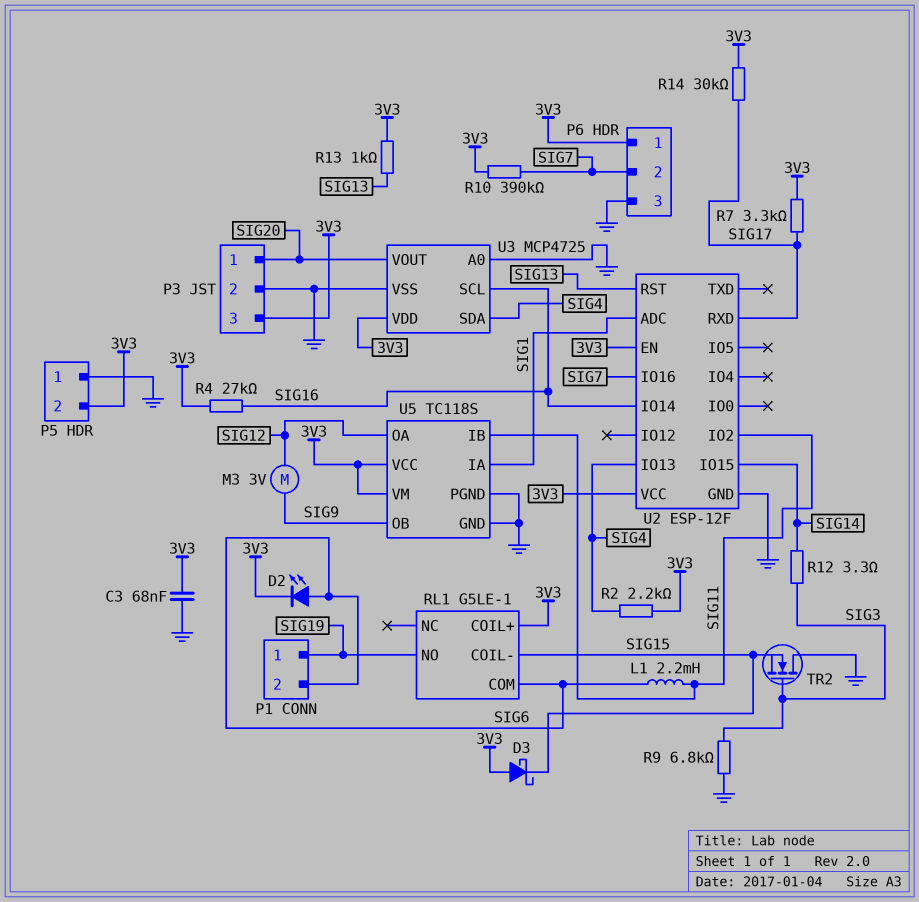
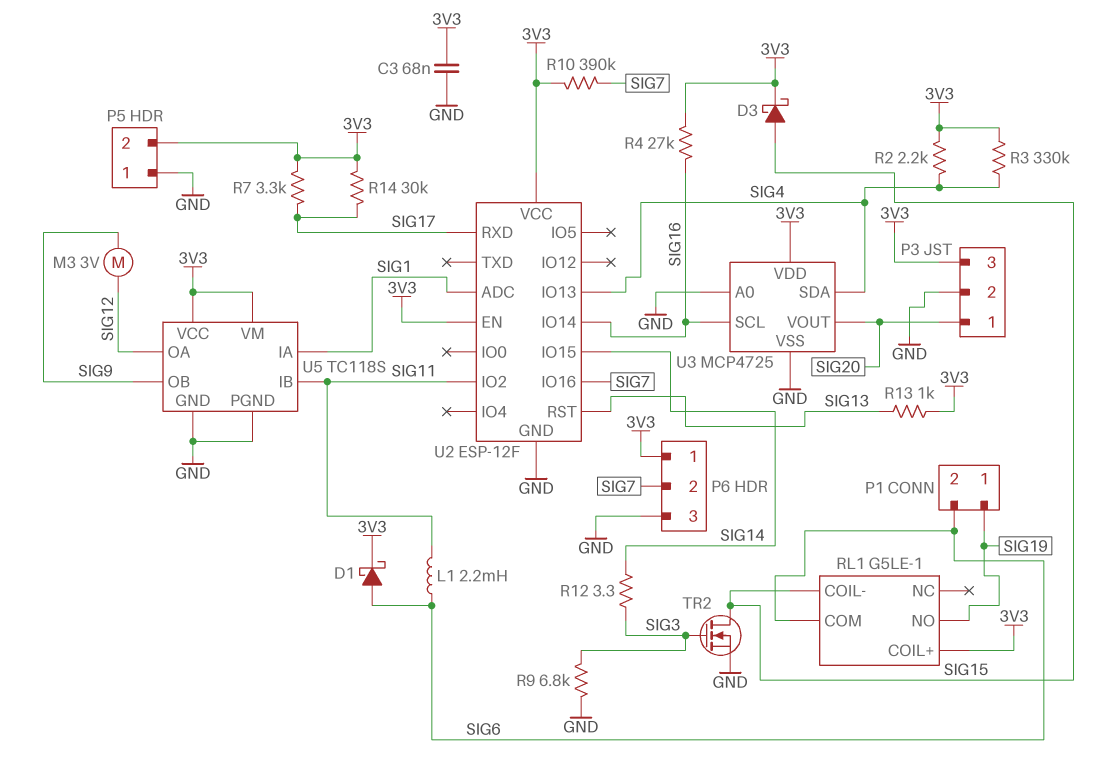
D1: none -> schottky (A SIG6, K 3V3)
D2: LED (A SIG6, K 3V3) -> none
D3: schottky (A 3V3, K SIG15) -> schottky (A SIG15, K 3V3)
R3: none -> 330k (3V3, SIG4)
TR2: NMOS (G SIG3, D GND, S SIG15) -> NMOS (G SIG3, D SIG15, S GND)

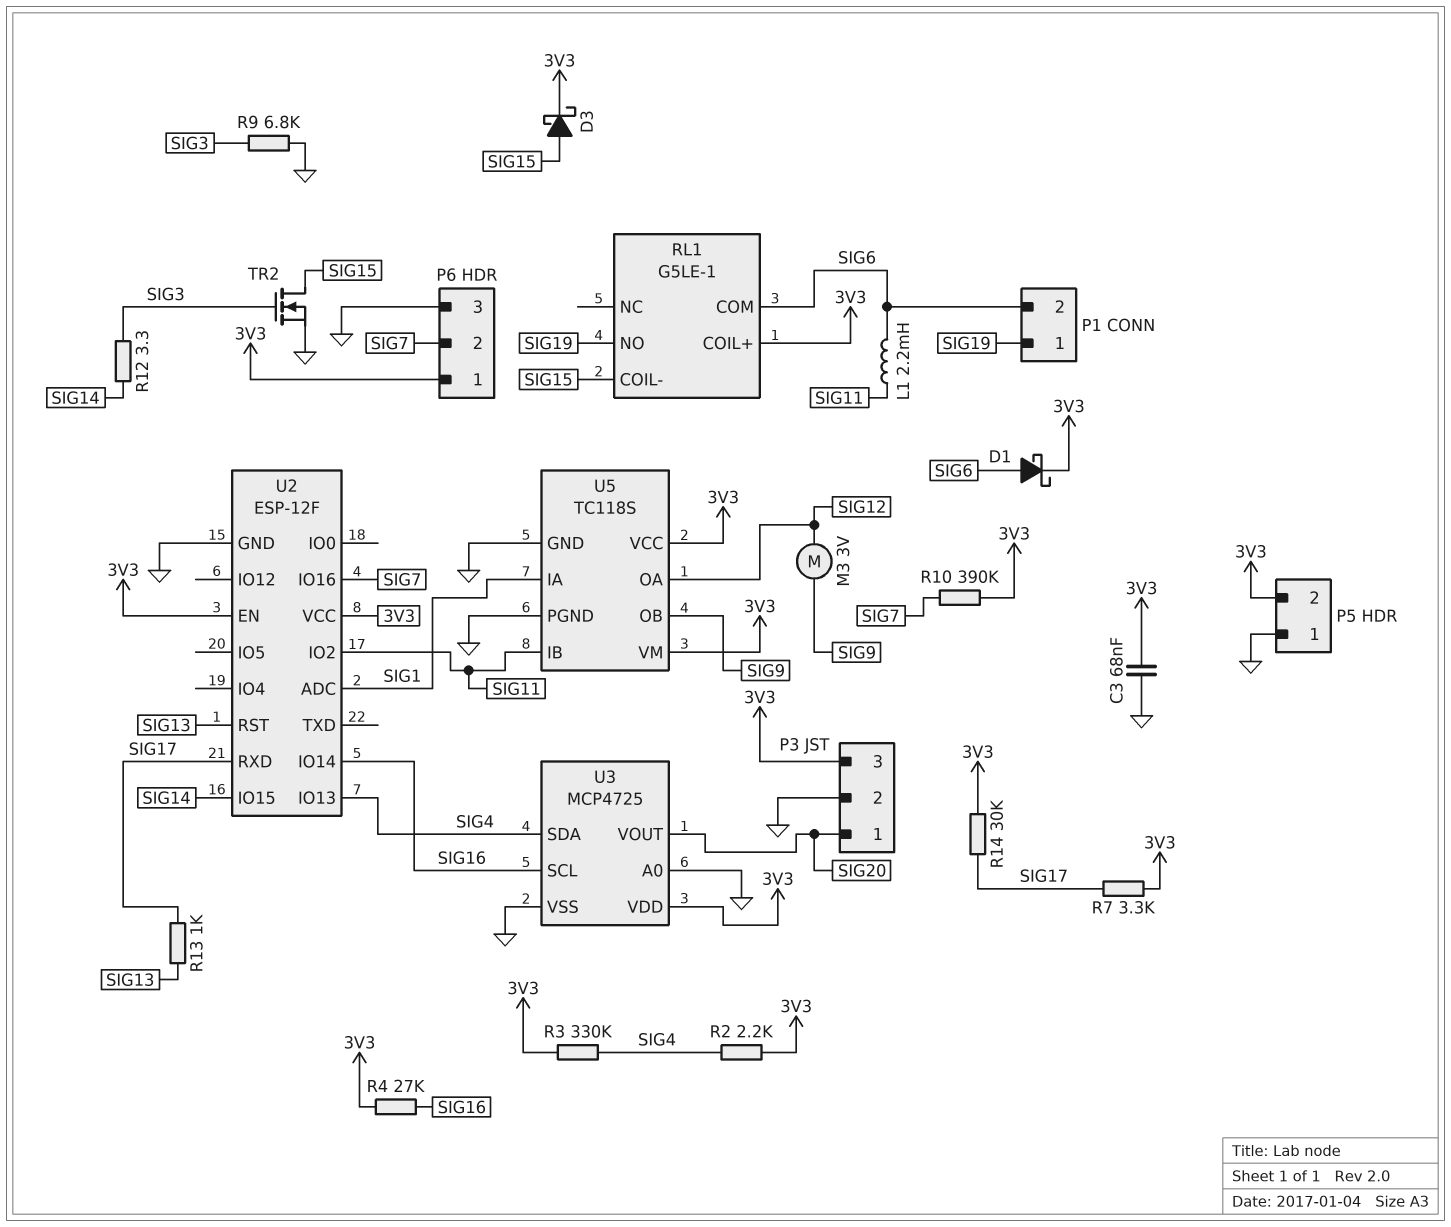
R13: 1k (3V3, SIG13) -> 1k (SIG13, SIG17)

